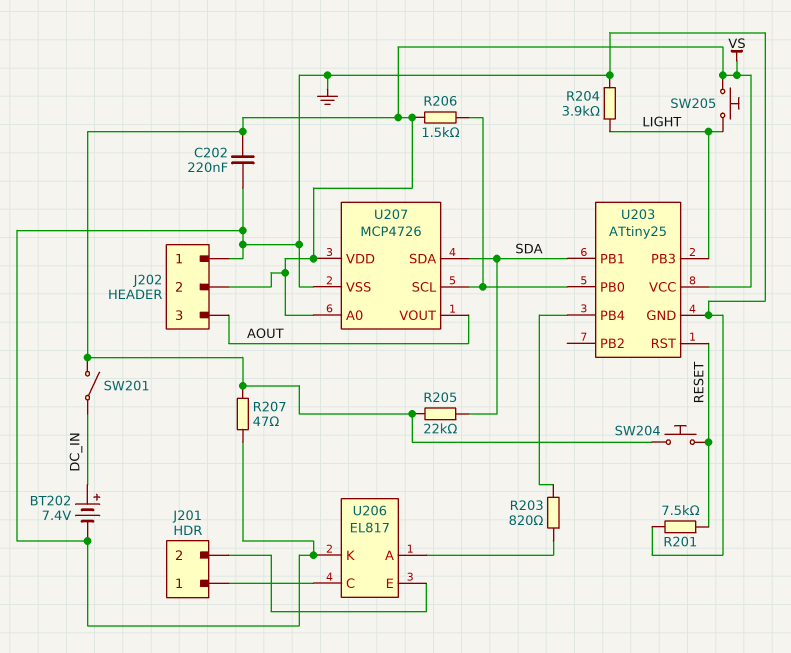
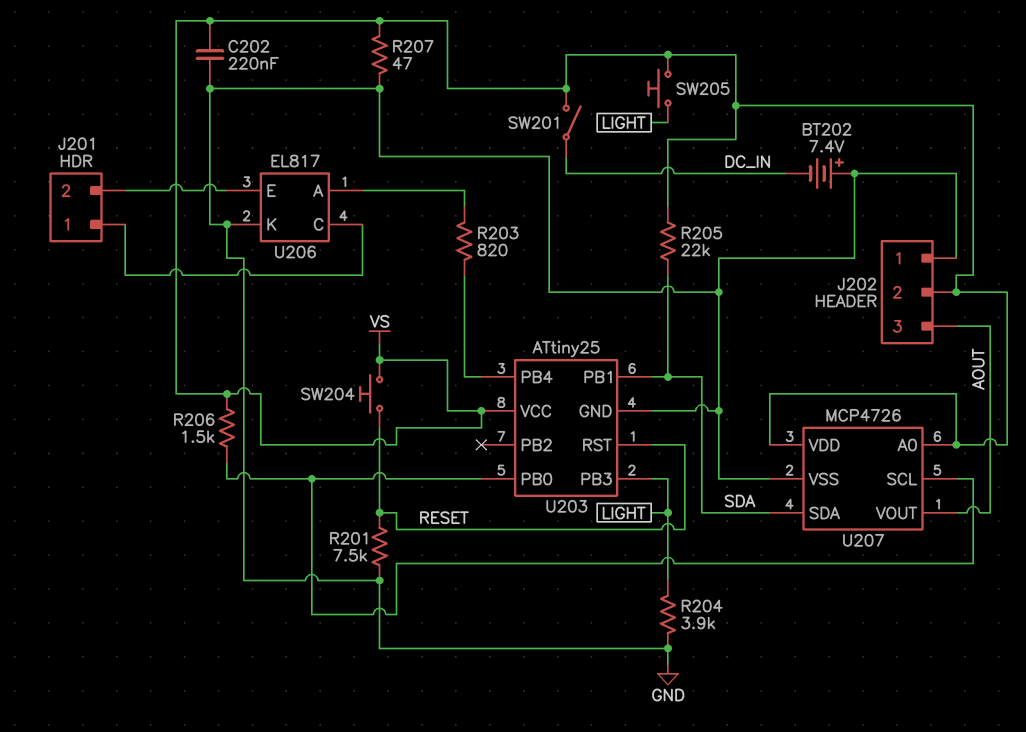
BT202: 7.4V (plus DC_IN, minus GND) -> 7.4V (plus GND, minus DC_IN)

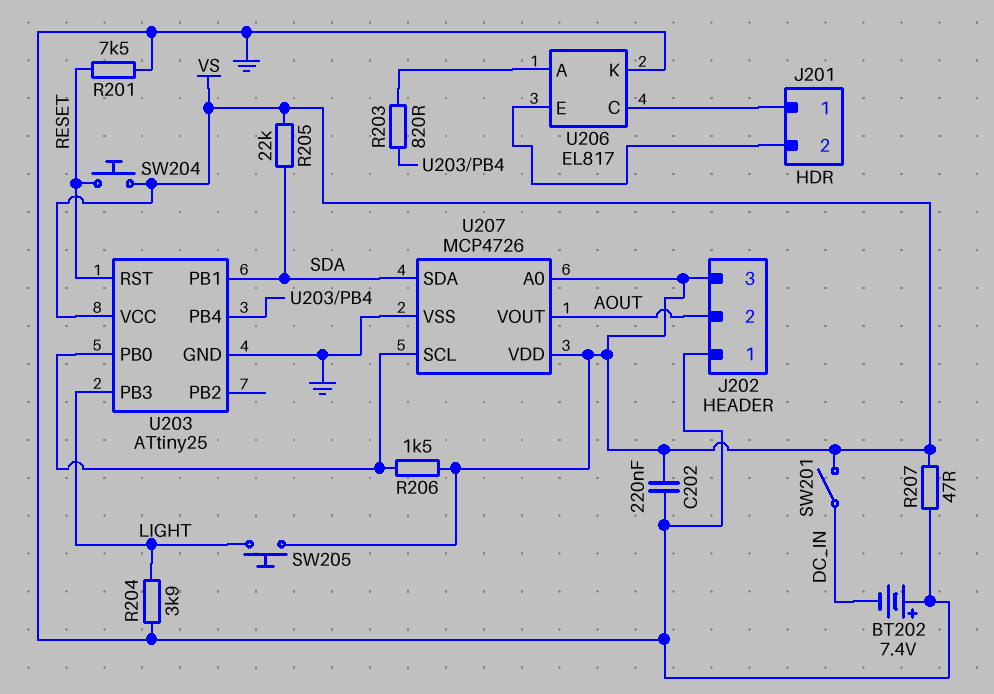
J202 pin 2: VS -> AOUT
J202 pin 3: AOUT -> VS

